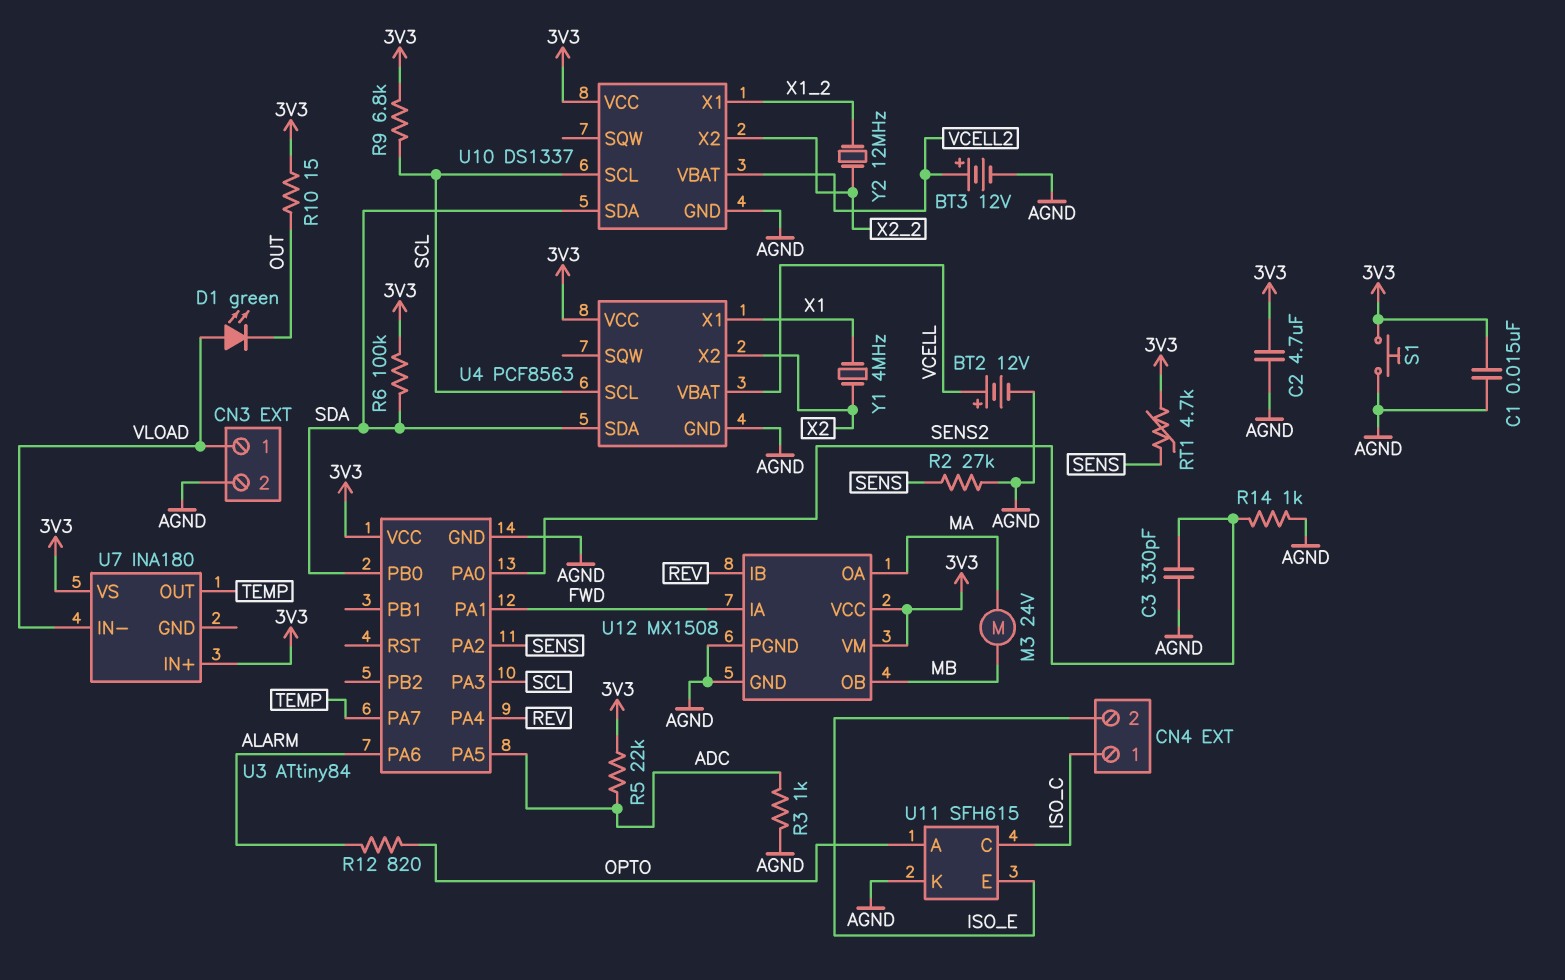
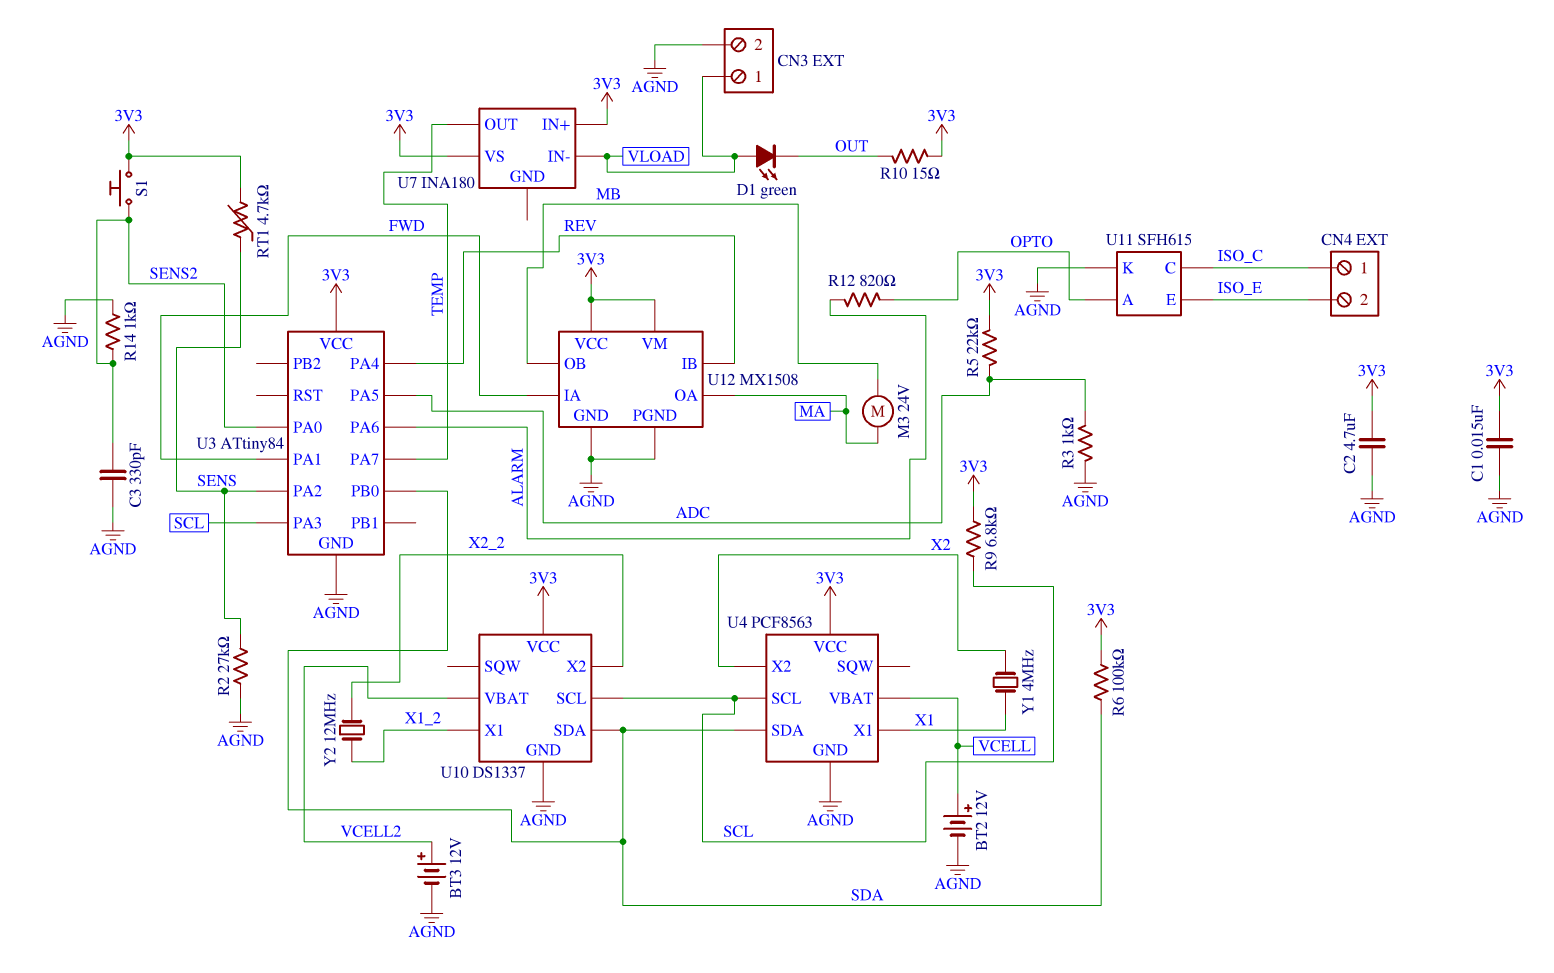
S1: button (3V3, AGND) -> button (3V3, SENS2)

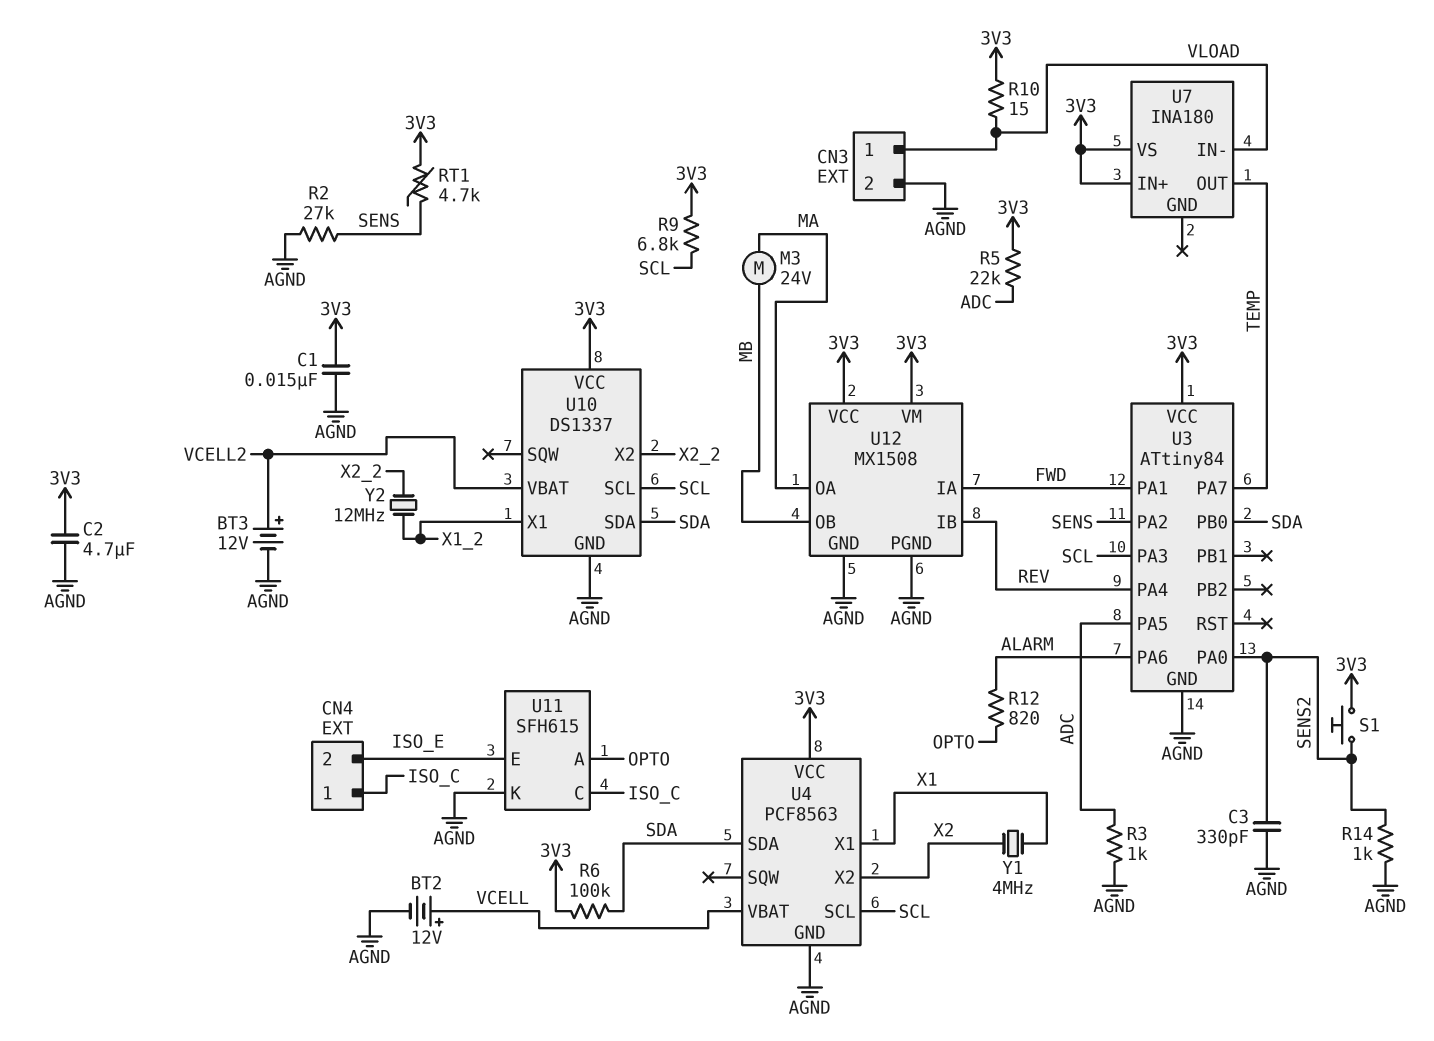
D1: LED green (A VLOAD, K OUT) -> none
R10: 15 (3V3, OUT) -> 15 (3V3, VLOAD)

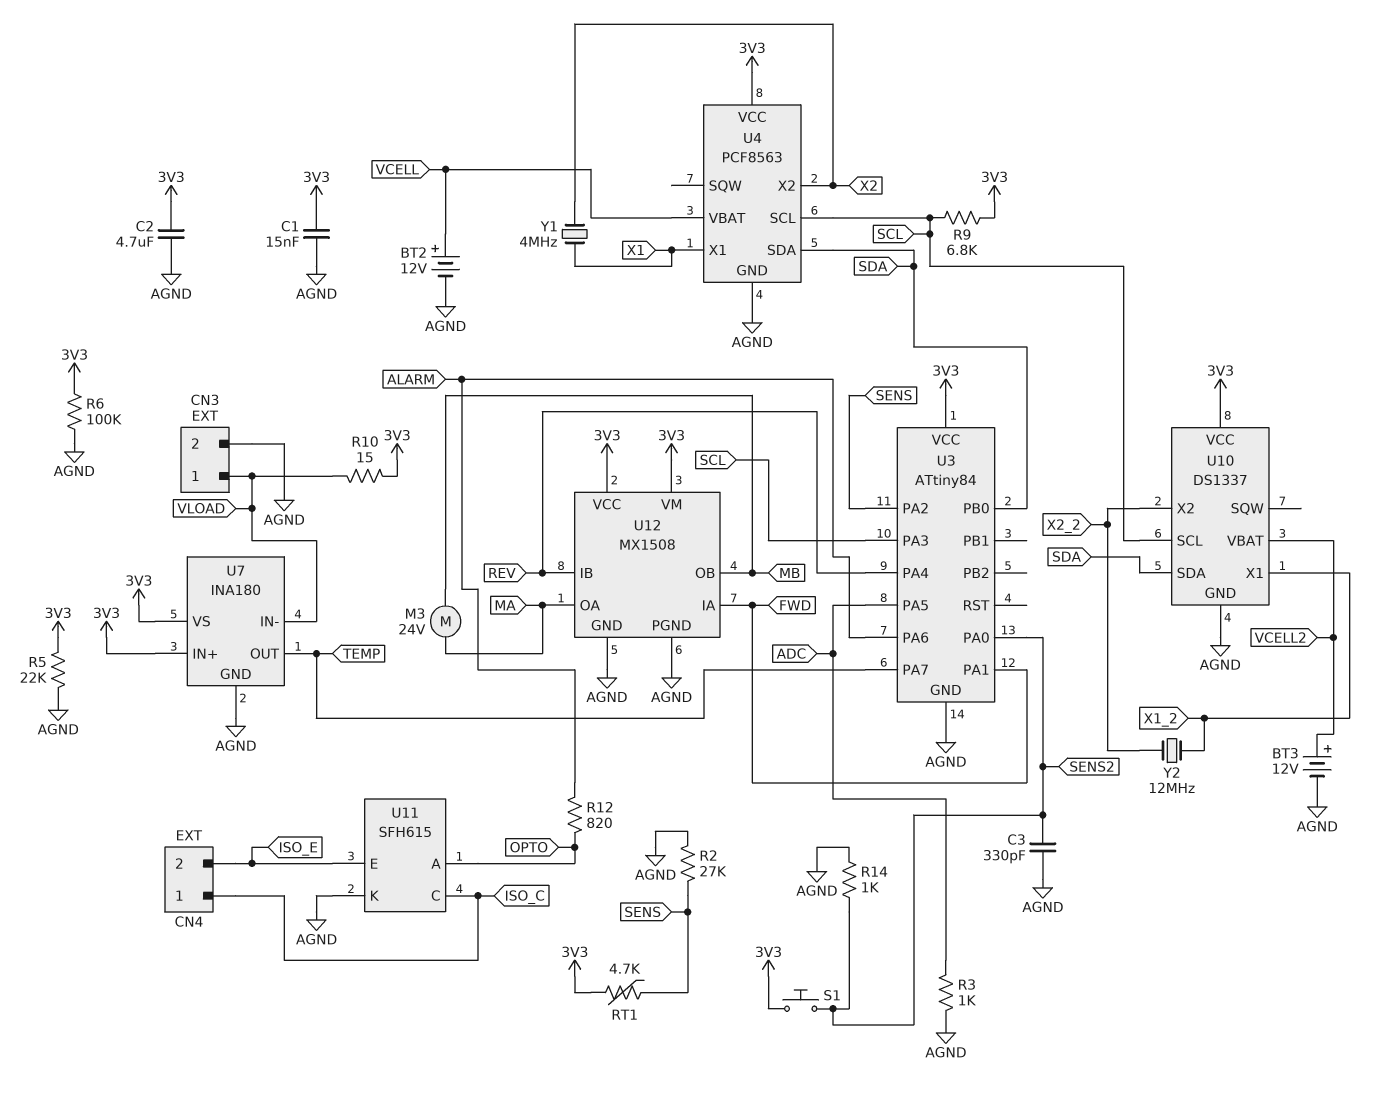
R5: 22k (3V3, ADC) -> 22k (3V3, AGND)
R6: 100k (3V3, SDA) -> 100k (3V3, AGND)
U7 pin GND: none -> AGND

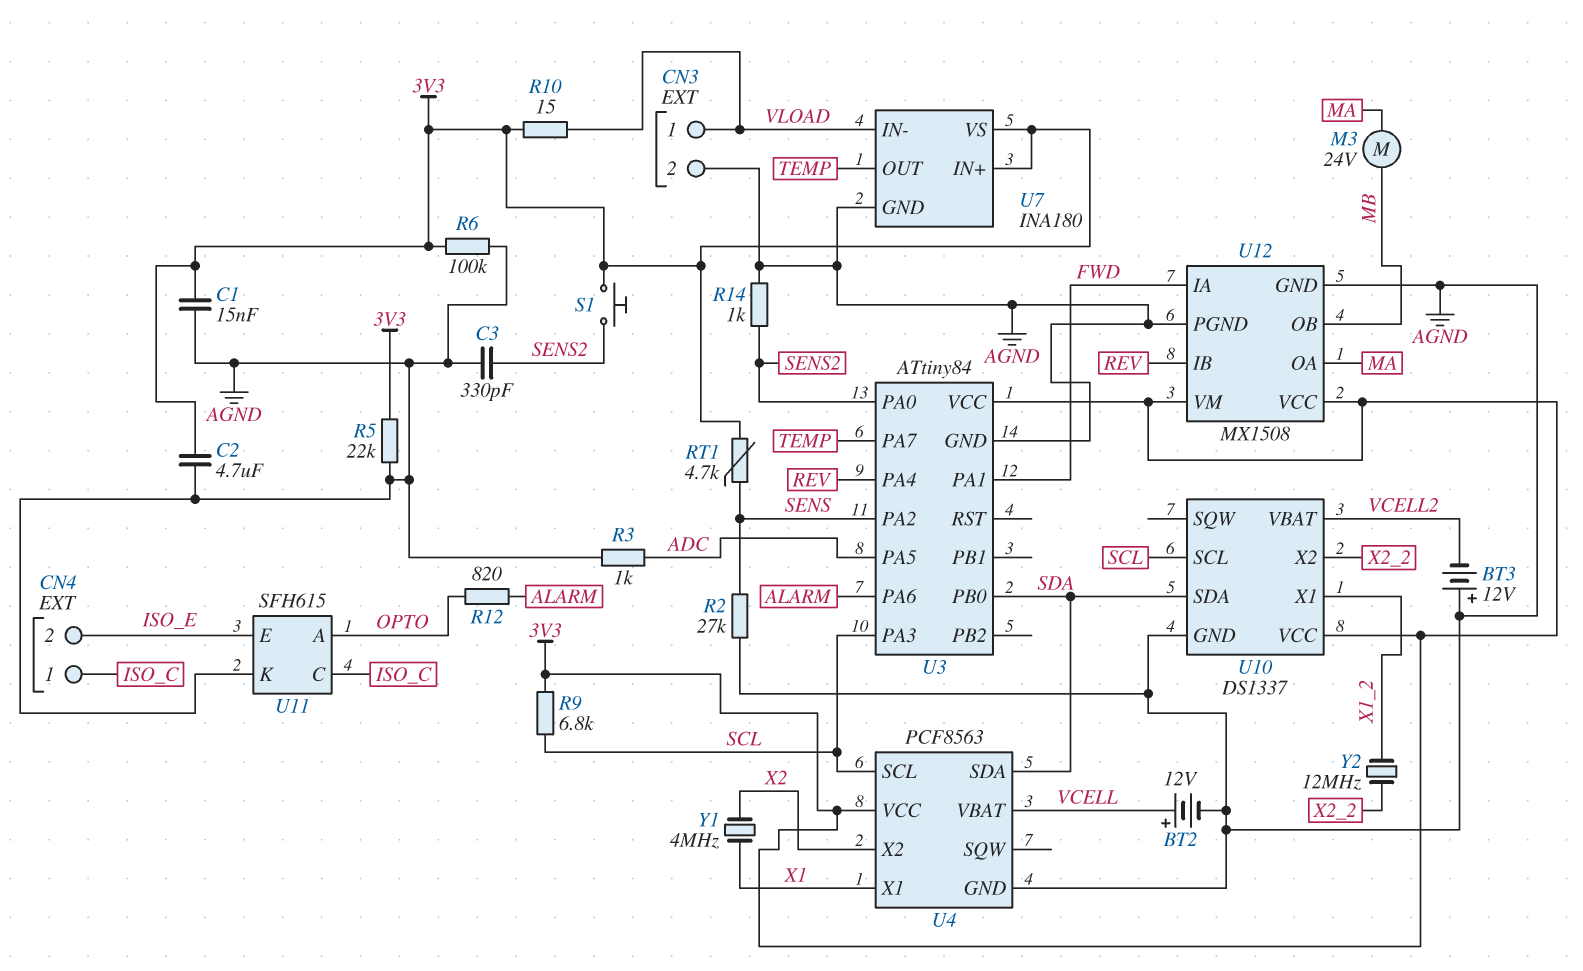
BT3: 12V (plus VCELL2, minus AGND) -> 12V (plus AGND, minus VCELL2)

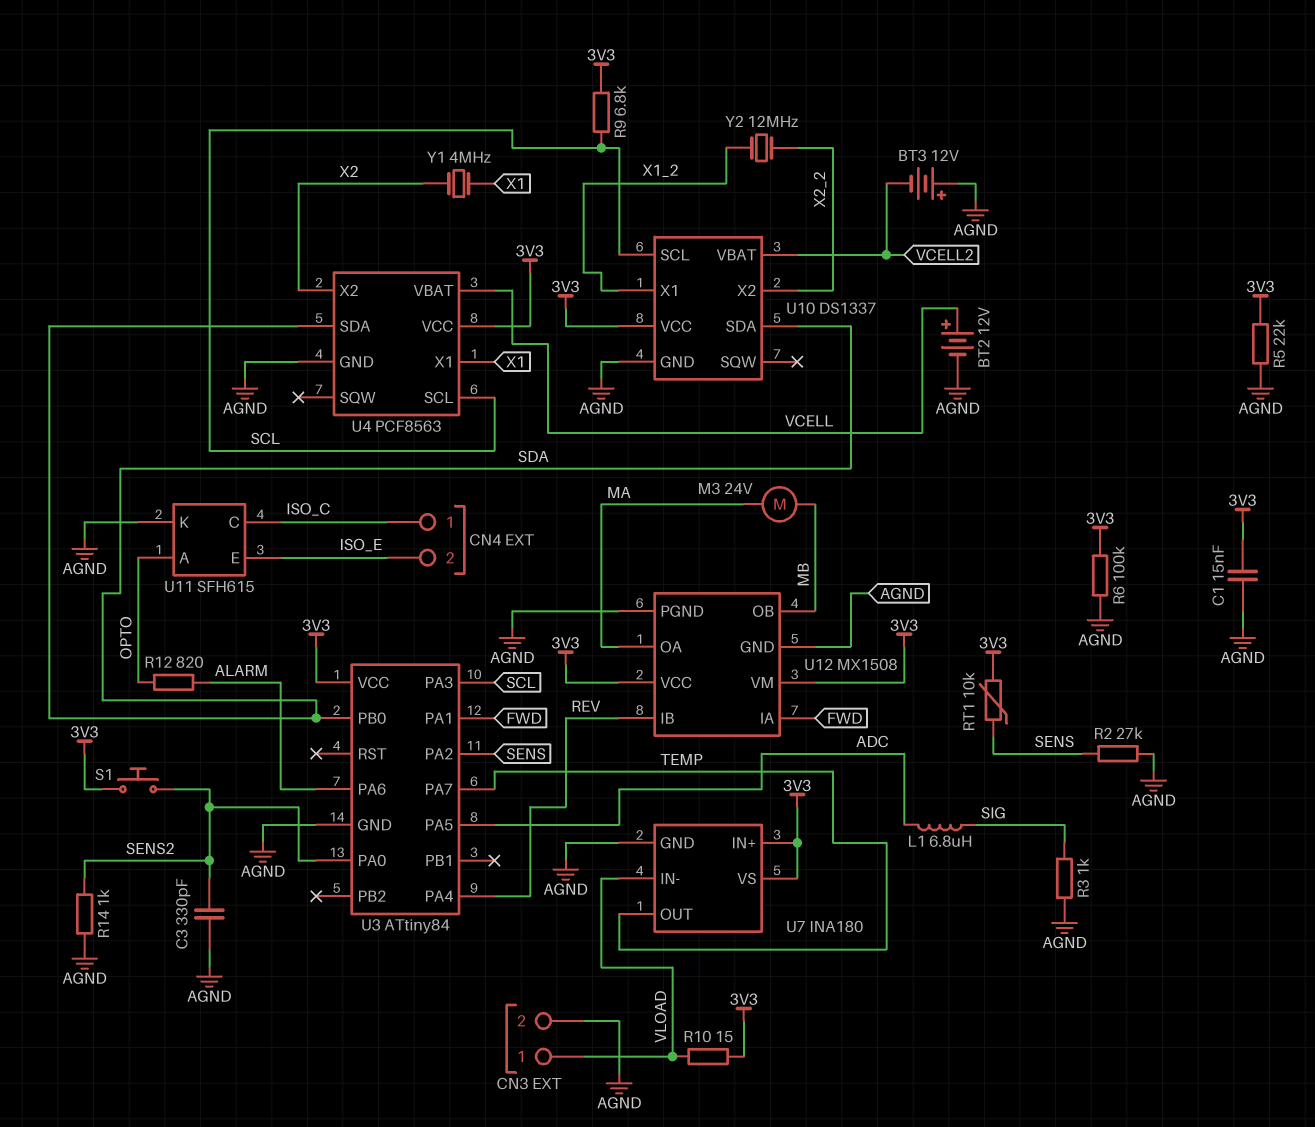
C2: 4.7uF (3V3, AGND) -> none
L1: none -> 6.8uH (ADC, SIG)
R3: 1k (ADC, AGND) -> 1k (AGND, SIG)
RT1: 4.7k (3V3, SENS) -> 10k (3V3, SENS)

